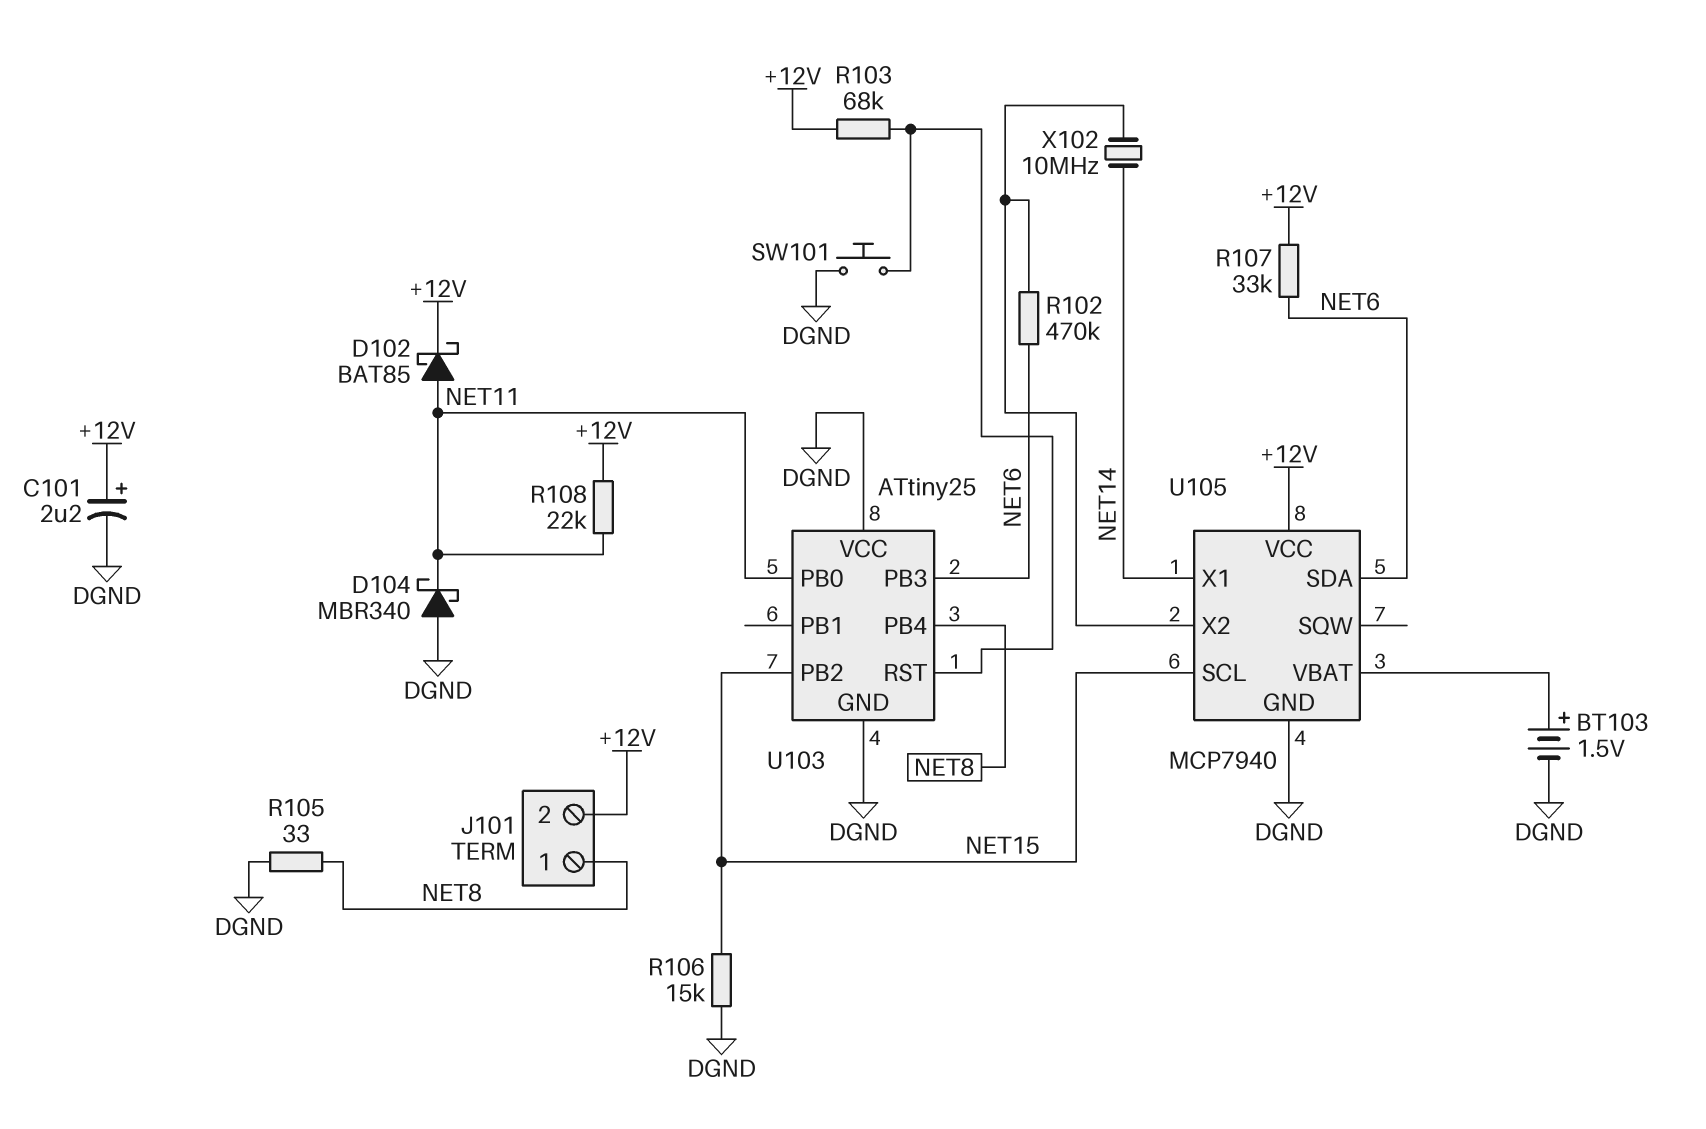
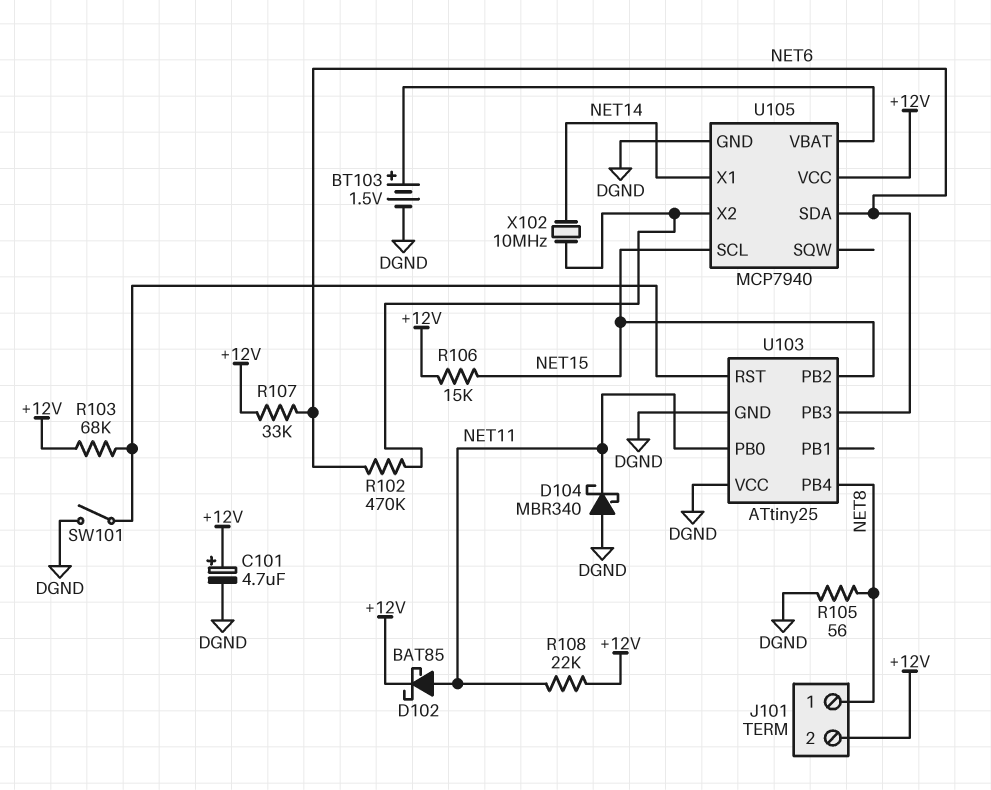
C101: 2.2uF (plus +12V, minus DGND) -> 4.7uF (plus +12V, minus DGND)
R105: 33 (DGND, NET8) -> 56 (DGND, NET8)
R106: 15k (DGND, NET15) -> 15k (+12V, NET15)
SW101: button (DGND, U103/RST) -> switch (DGND, U103/RST)

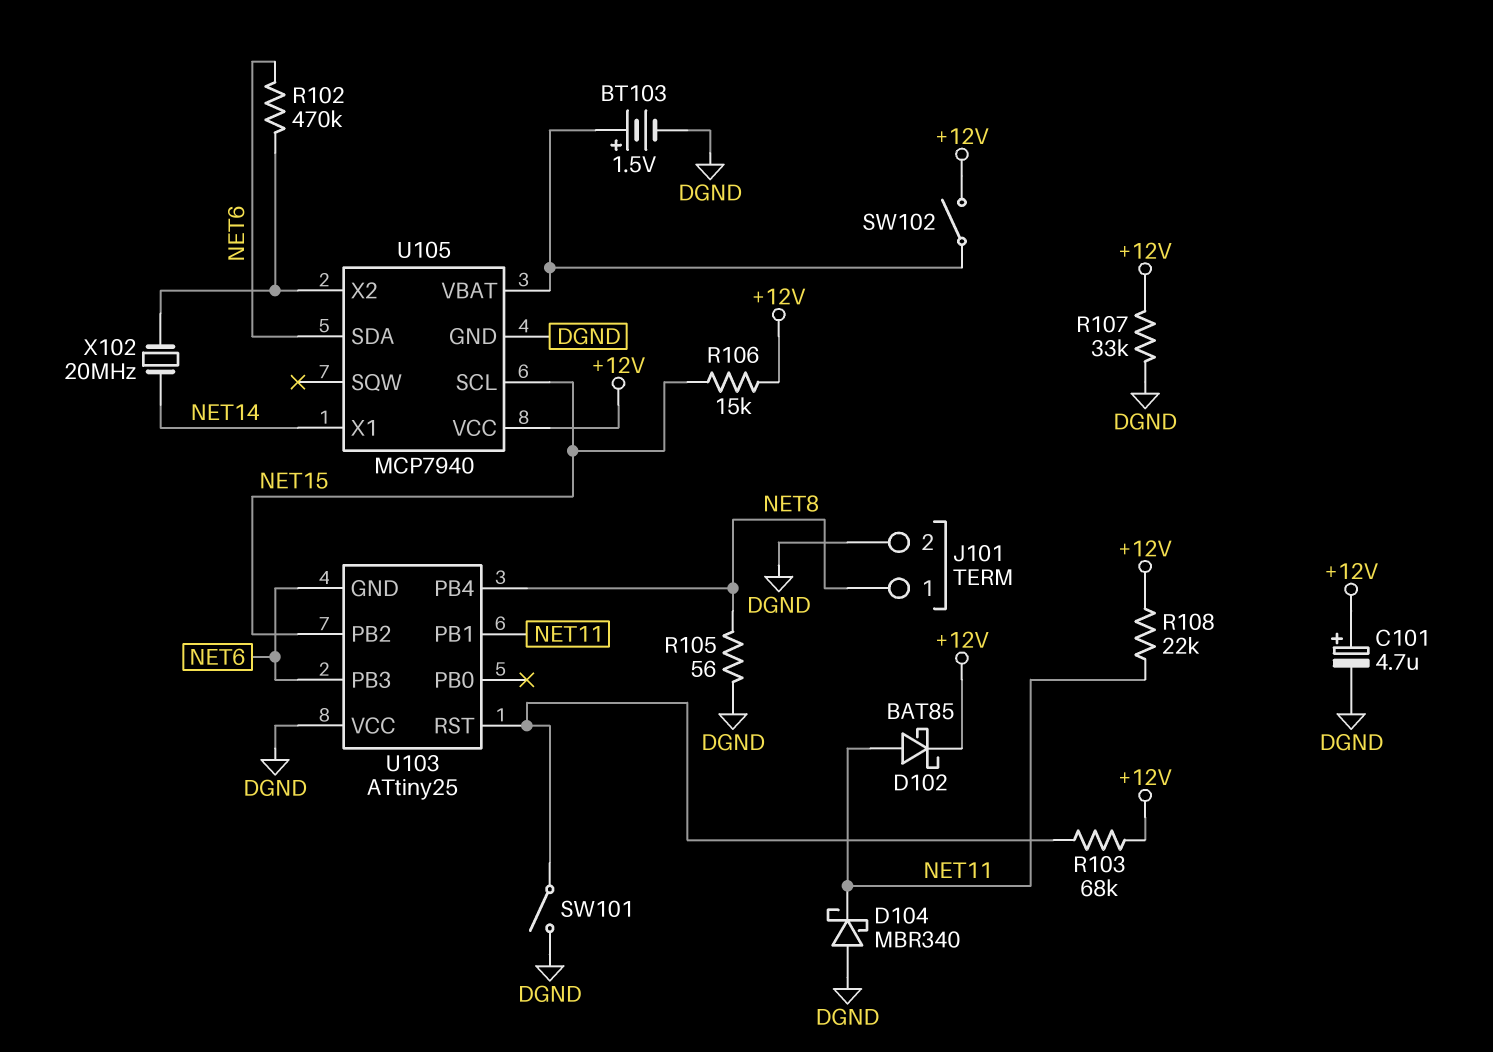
J101 pin 2: +12V -> DGND
R107: 33k (+12V, NET6) -> 33k (+12V, DGND)
SW102: none -> switch (+12V, U105/VBAT)
U103 pin GND: DGND -> NET6
U103 pin PB0: NET11 -> none
U103 pin PB1: none -> NET11
X102: 10MHz (NET14, U105/X2) -> 20MHz (NET14, U105/X2)

